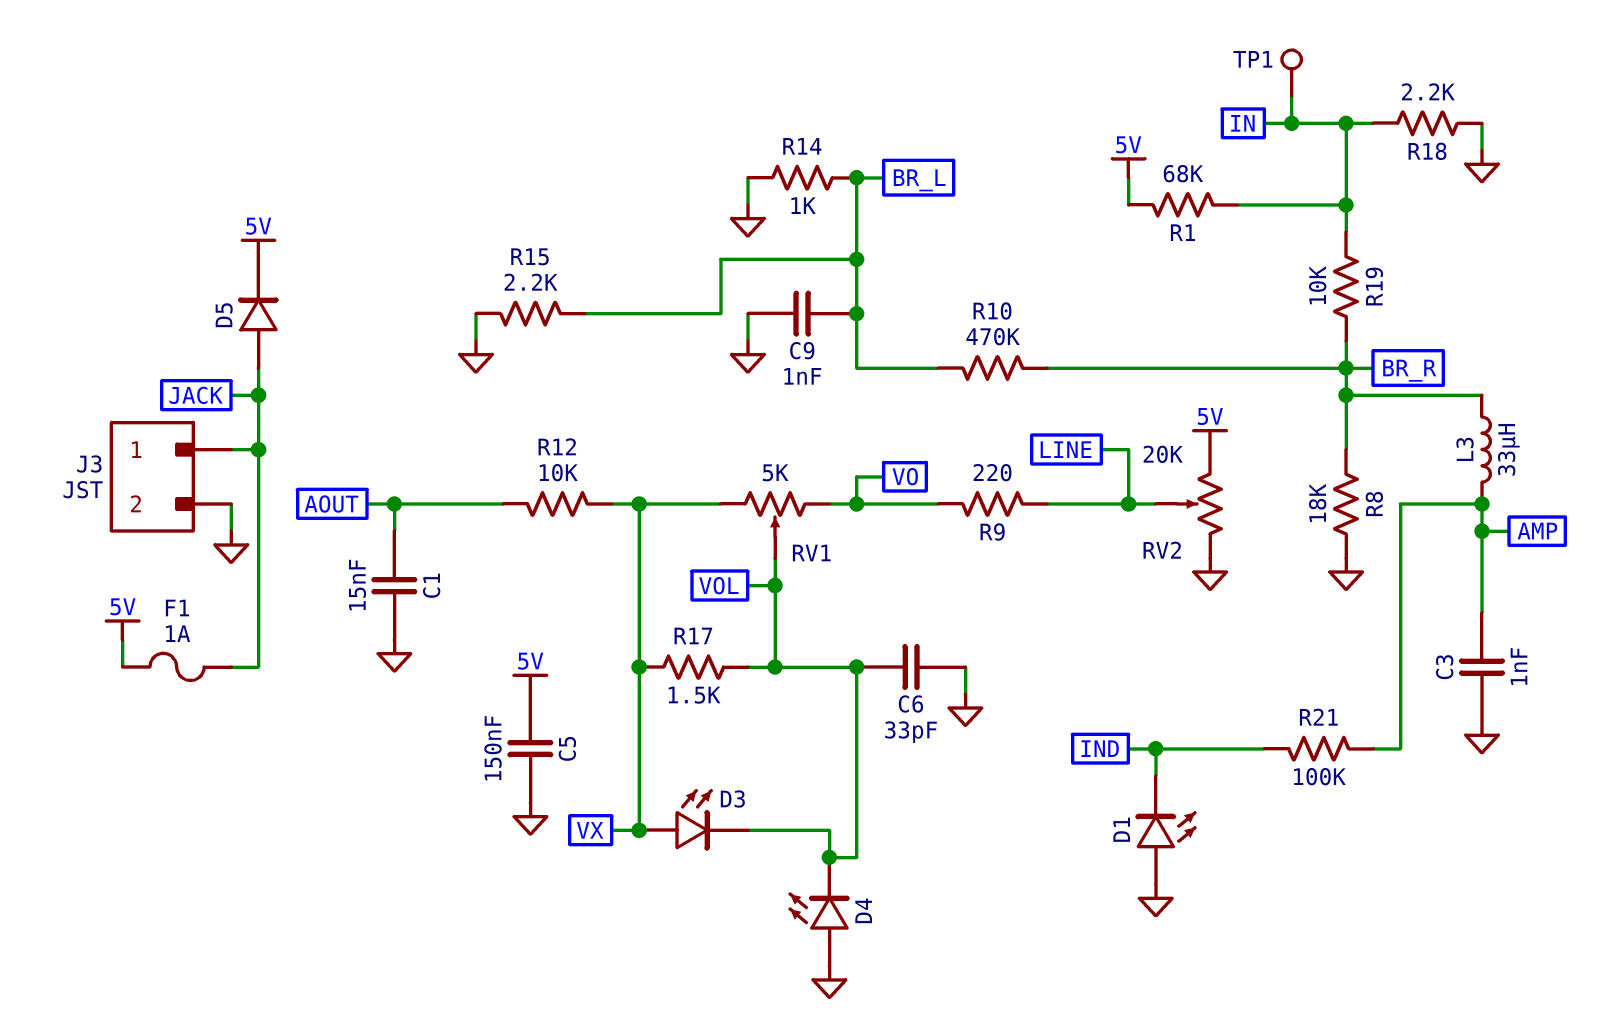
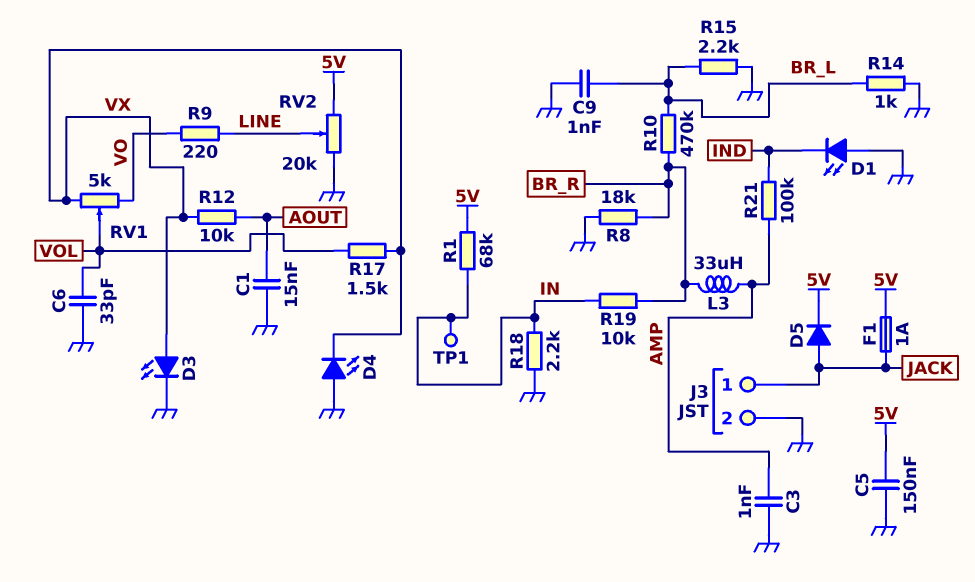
D3: LED (A VX, K VOL) -> LED (A VX, K GND)
D4: LED (A GND, K VOL) -> LED (A GND, K VX)

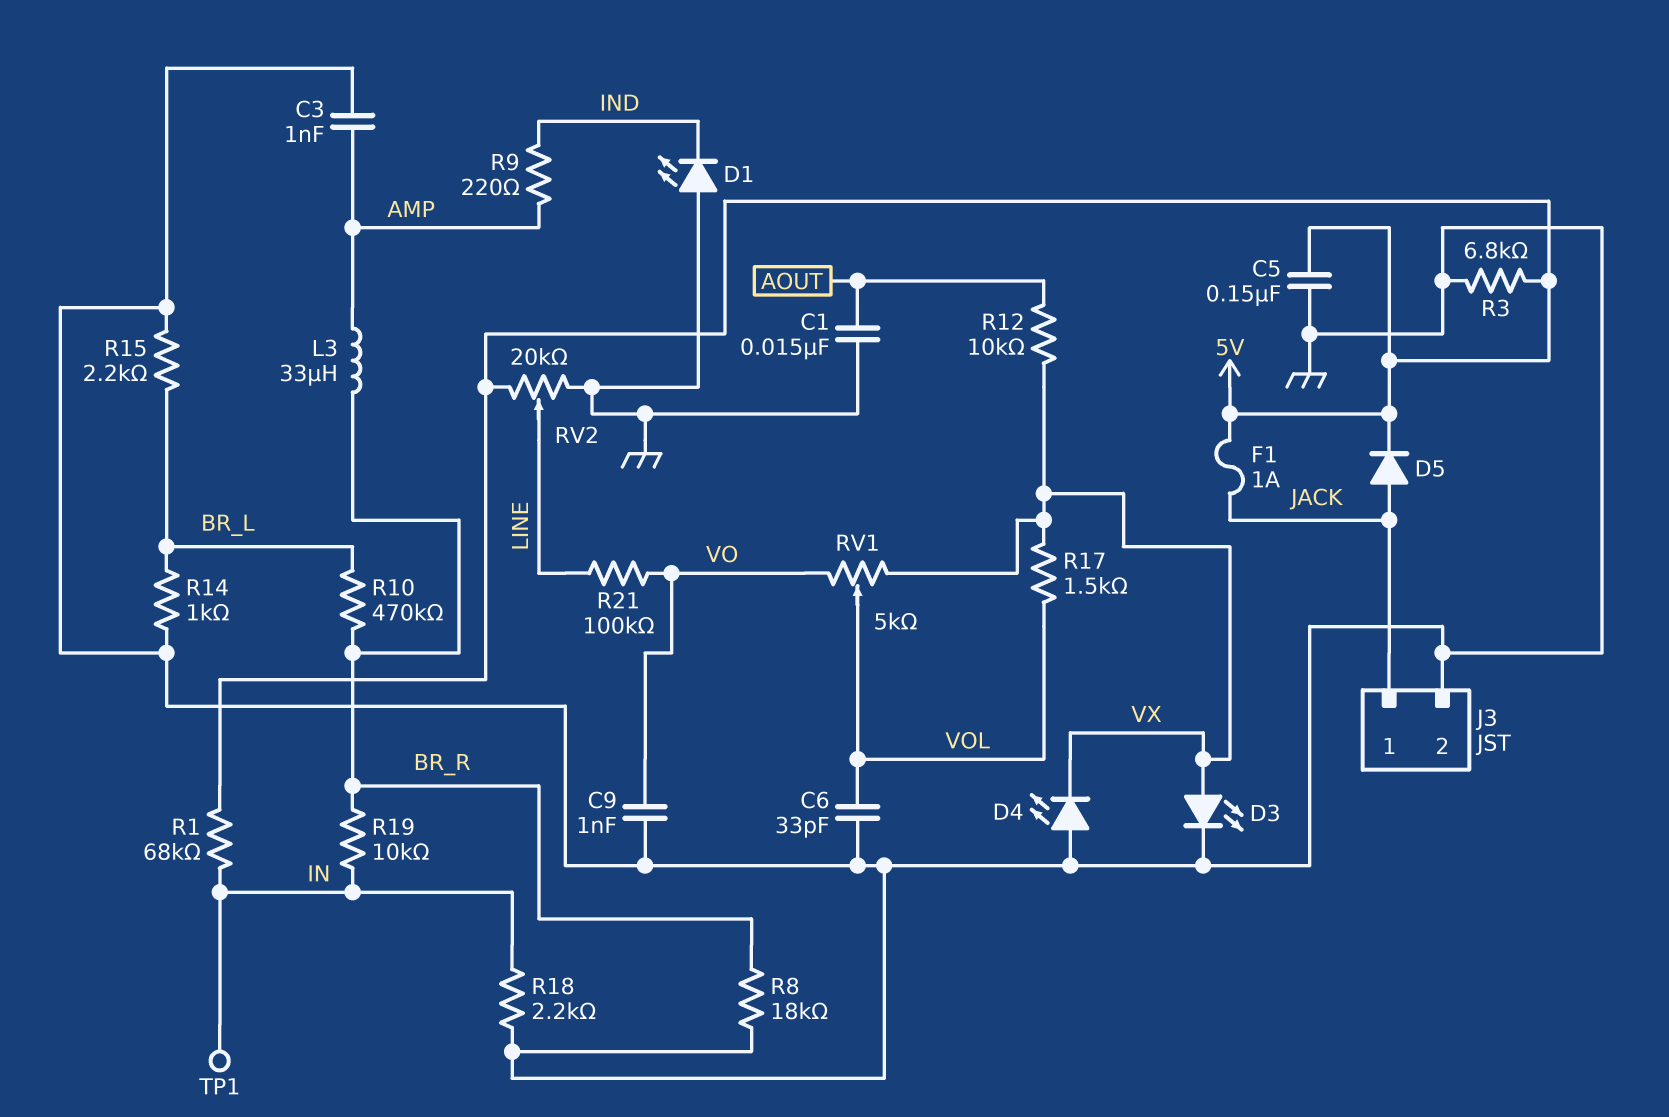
C9: 1nF (BR_L, GND) -> 1nF (GND, VO)
R3: none -> 6.8k (5V, GND)
R9: 220 (LINE, VO) -> 220 (AMP, IND)
R21: 100k (AMP, IND) -> 100k (LINE, VO)

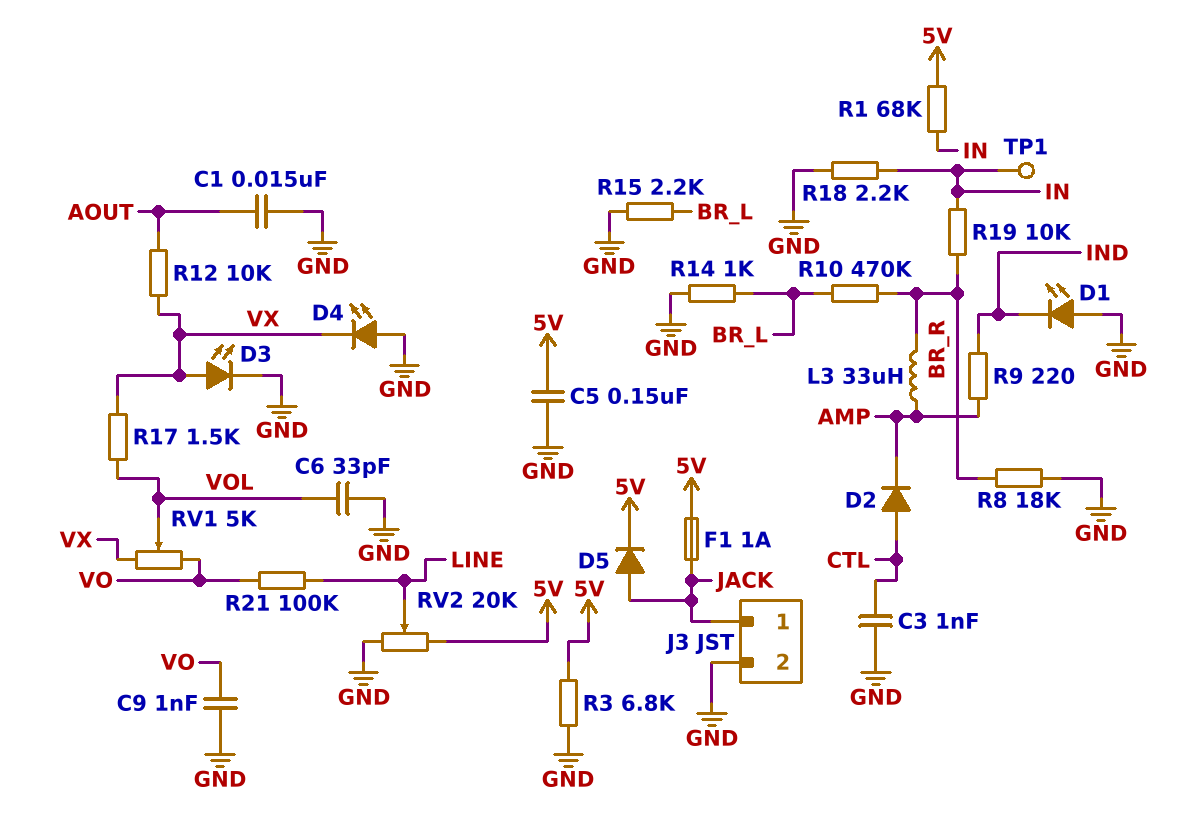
C3: 1nF (AMP, GND) -> 1nF (CTL, GND)
D2: none -> diode (A CTL, K AMP)

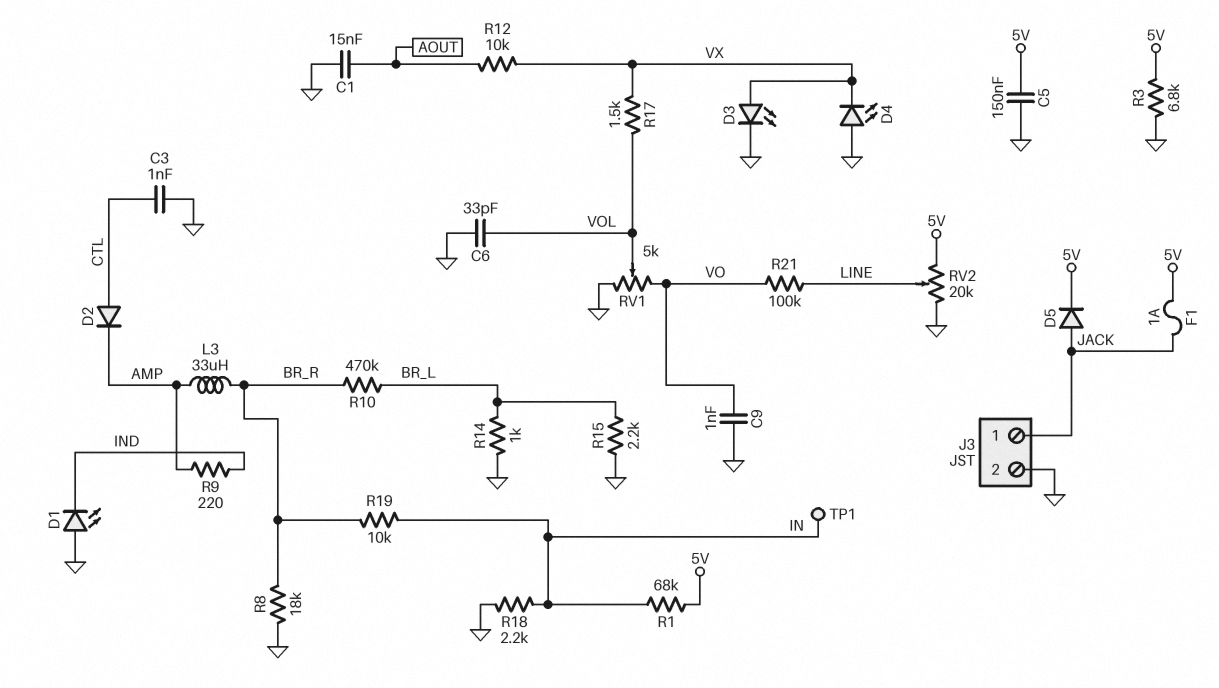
RV1: 5k (VO, VX, wiper VOL) -> 5k (GND, VO, wiper VOL)

